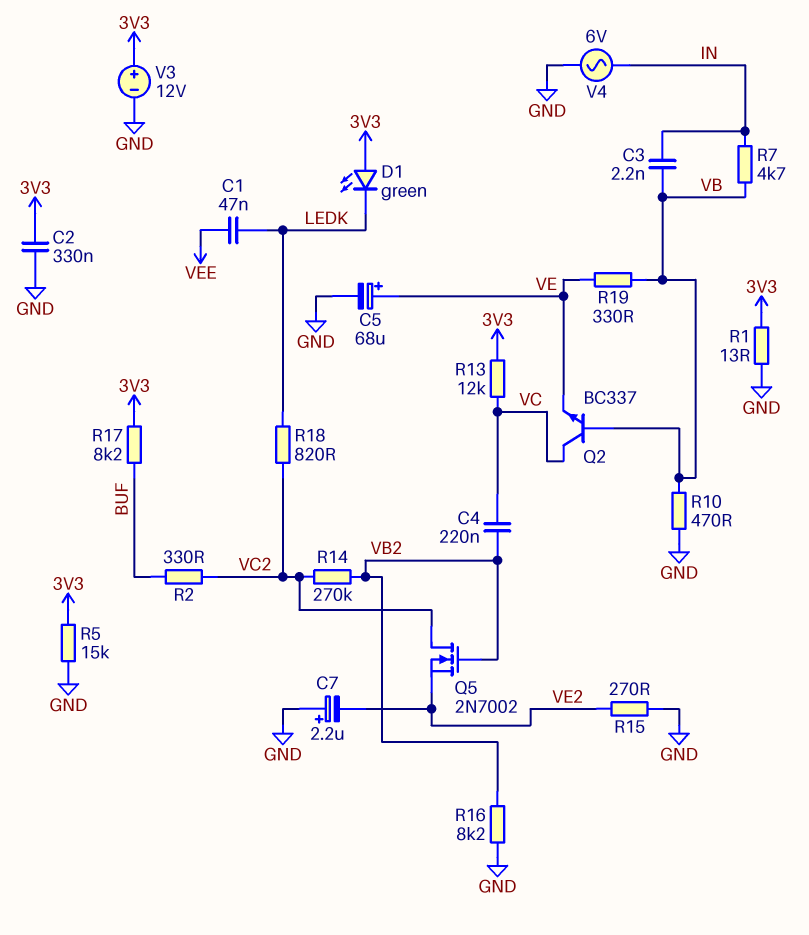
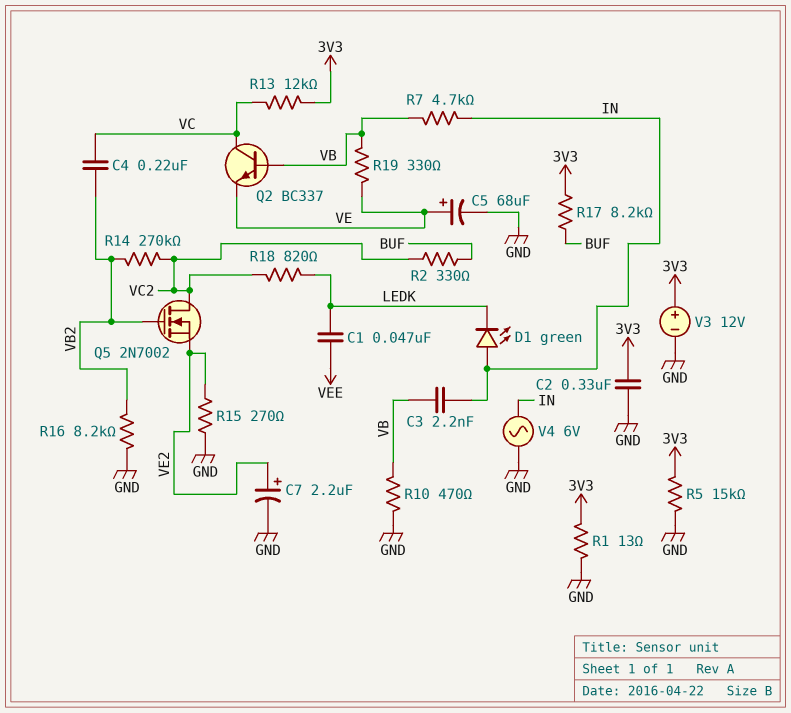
C7: 2.2uF (plus GND, minus VE2) -> 2.2uF (plus VE2, minus GND)
D1: LED green (A 3V3, K LEDK) -> LED green (A IN, K LEDK)

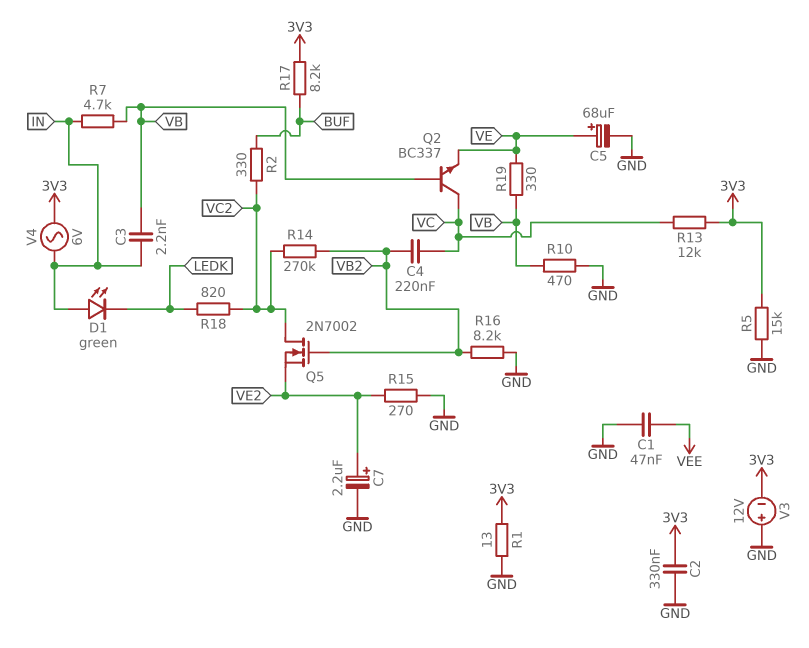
C1: 47nF (LEDK, VEE) -> 47nF (GND, VEE)
V3: 12V (plus 3V3, minus GND) -> 12V (plus GND, minus 3V3)
V4: AC 6V (GND, IN) -> AC 6V (3V3, IN)

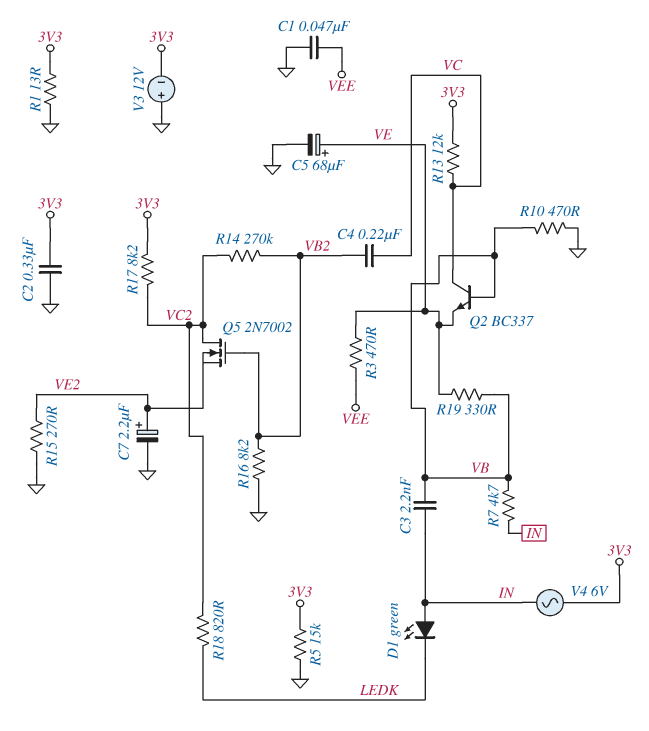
R2: 330 (BUF, VC2) -> none
R3: none -> 470 (VE, VEE)
R17: 8.2k (3V3, BUF) -> 8.2k (3V3, VC2)

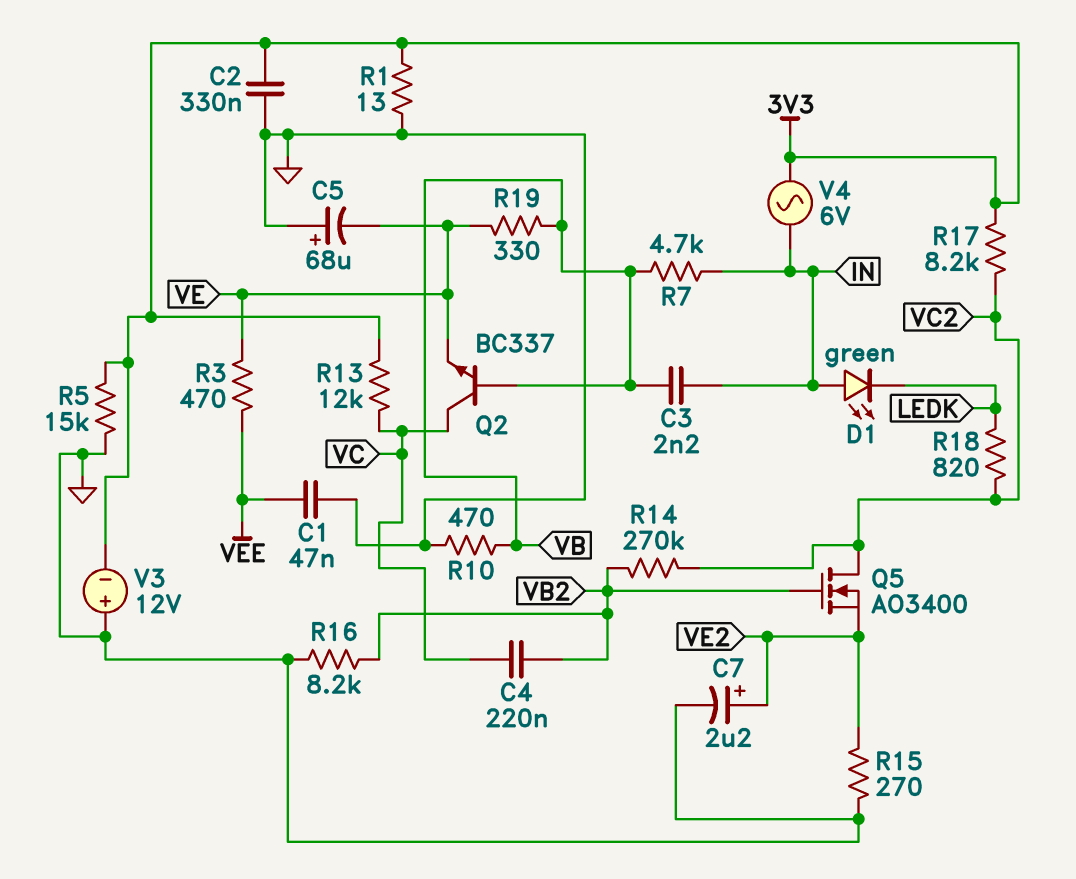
C5: 68uF (plus VE, minus GND) -> 68uF (plus GND, minus VE)
Q5: NMOS 2N7002 (G VB2, D VC2, S VE2) -> NMOS AO3400 (G VB2, D VC2, S VE2)

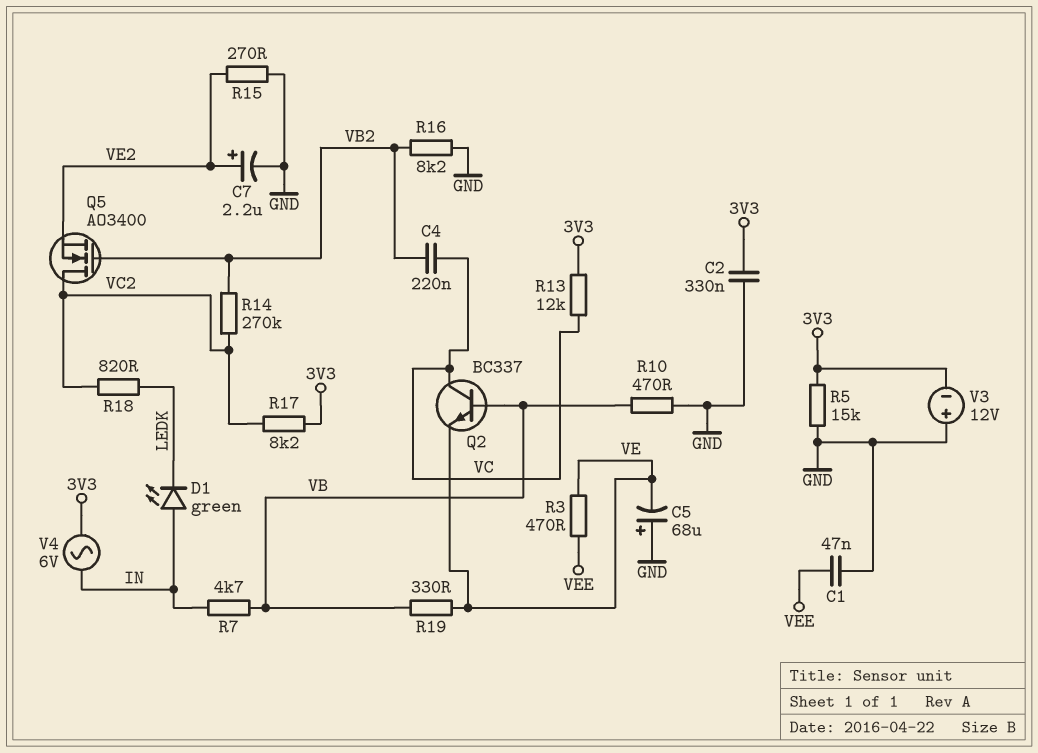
C3: 2.2nF (IN, VB) -> none
R1: 13 (3V3, GND) -> none

